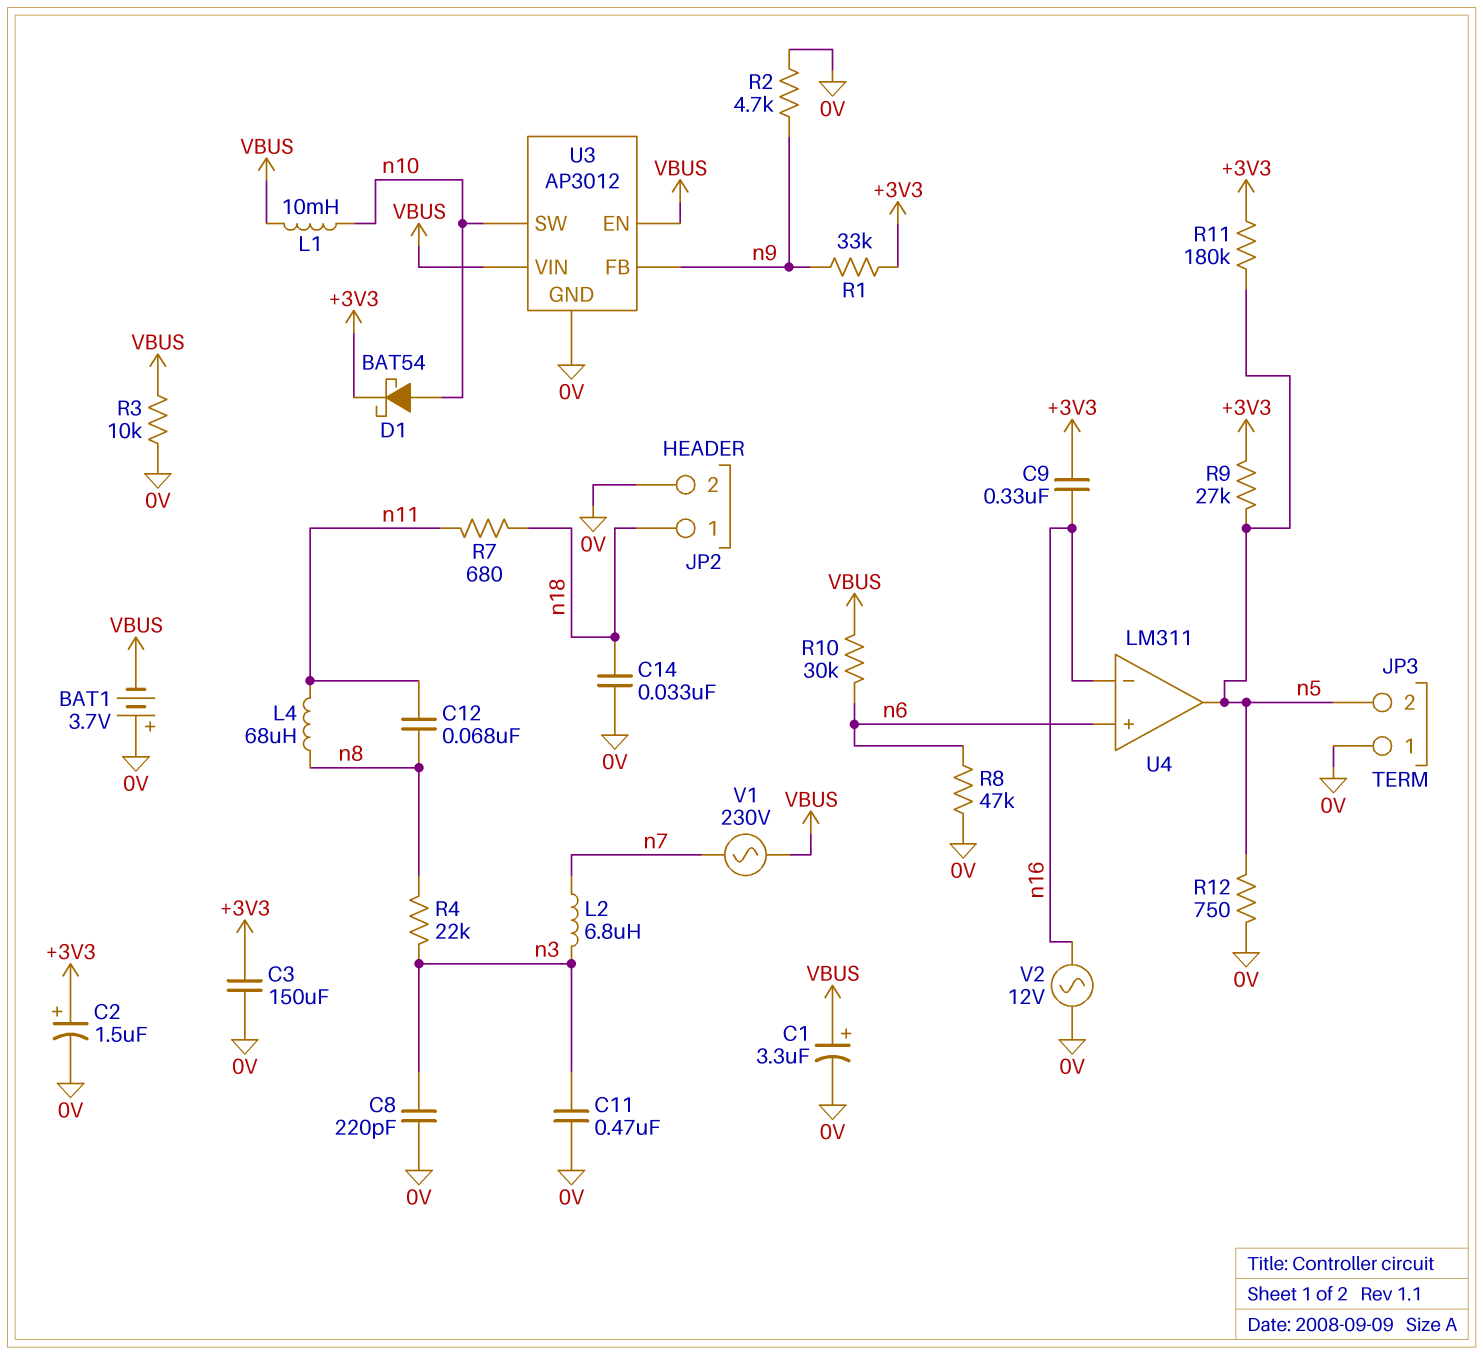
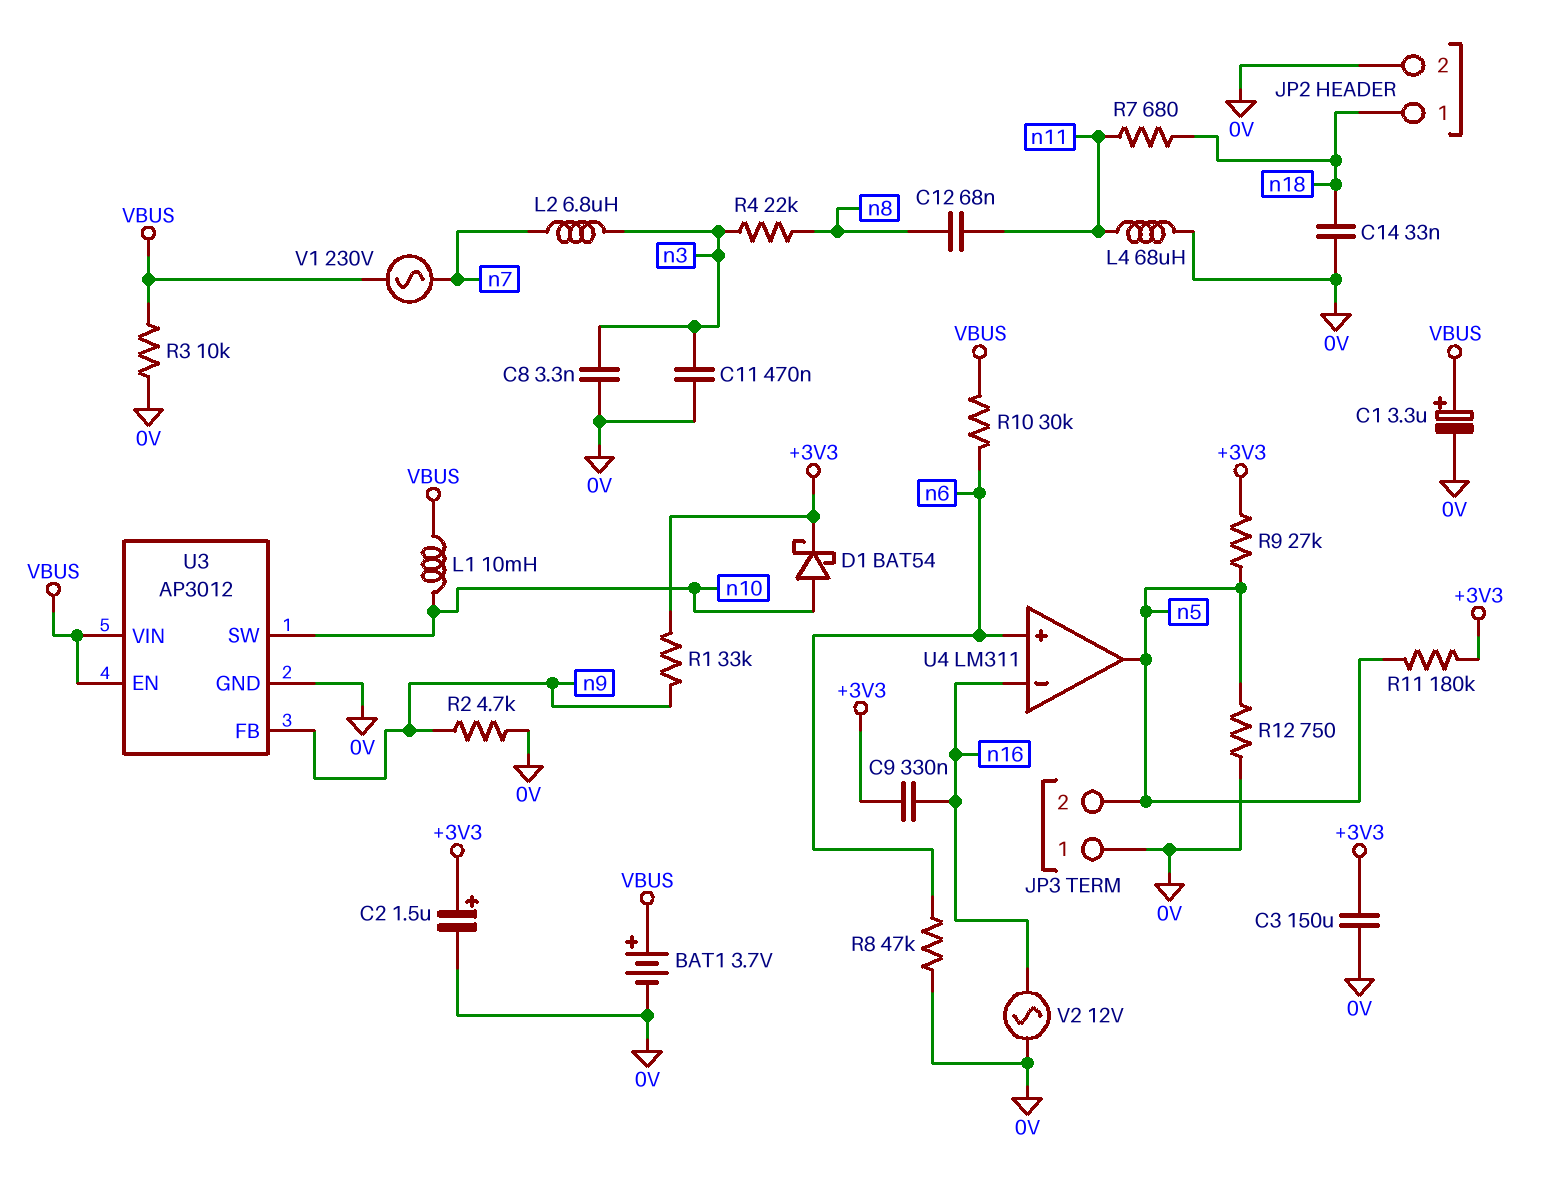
BAT1: 3.7V (plus 0V, minus VBUS) -> 3.7V (plus VBUS, minus 0V)
C8: 220pF (0V, n3) -> 3.3nF (0V, n3)
L4: 68uH (n8, n11) -> 68uH (0V, n11)

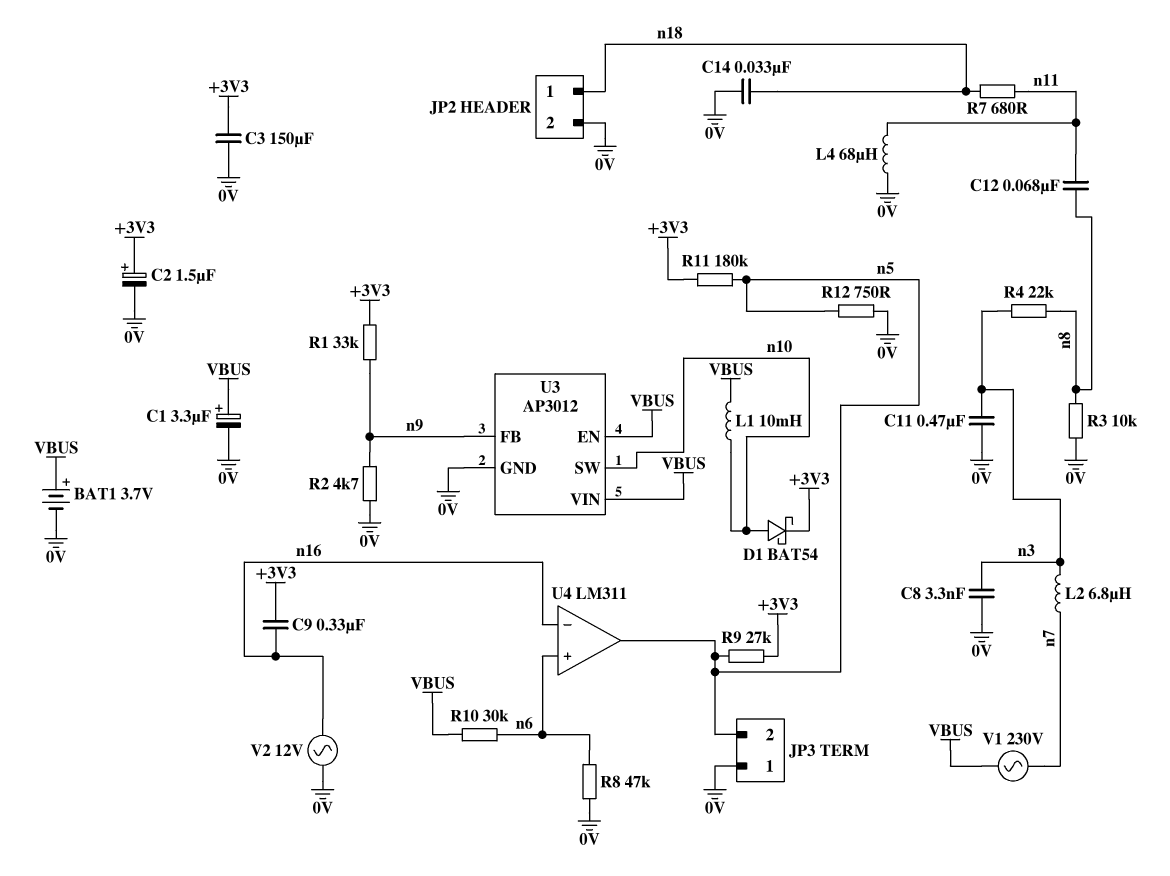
R3: 10k (0V, VBUS) -> 10k (0V, n8)

